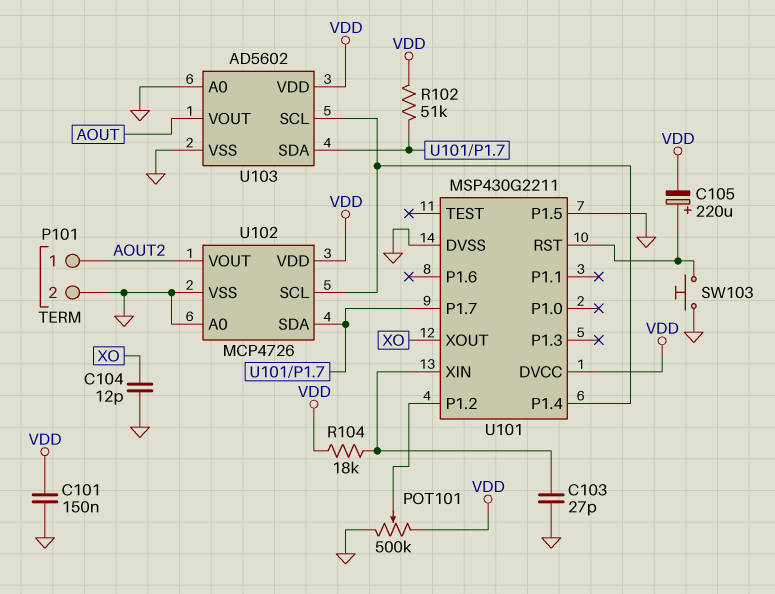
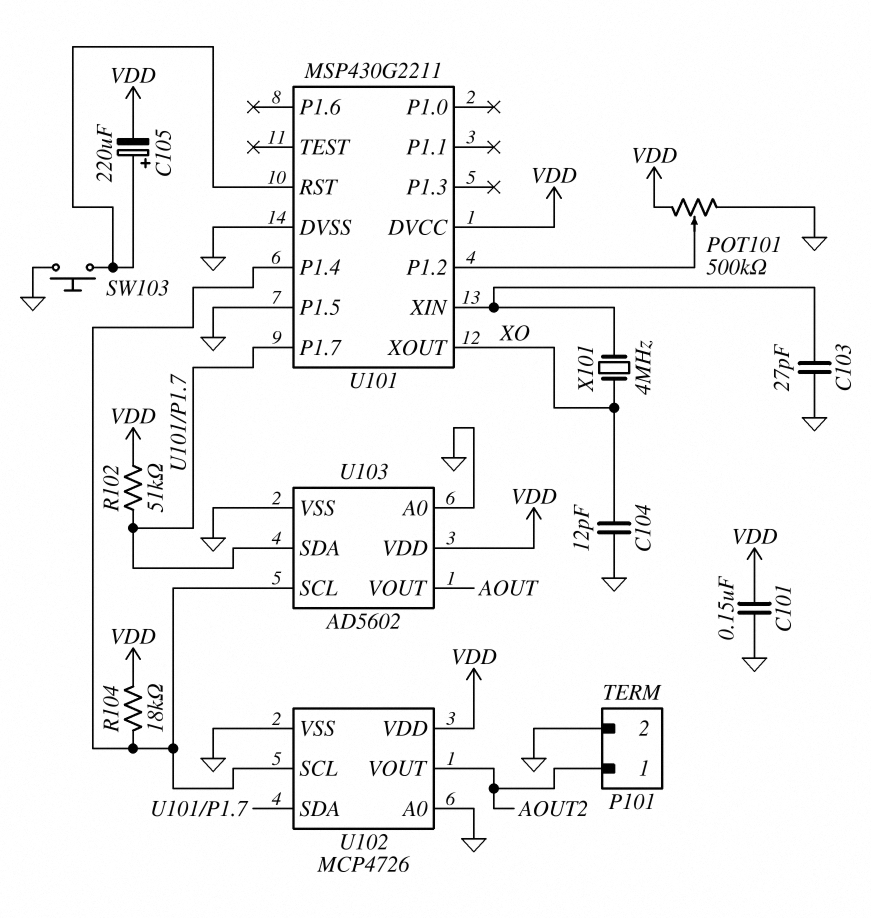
R104: 18k (U101/XIN, VDD) -> 18k (U101/P1.4, VDD)
X101: none -> 4MHz (U101/XIN, XO)

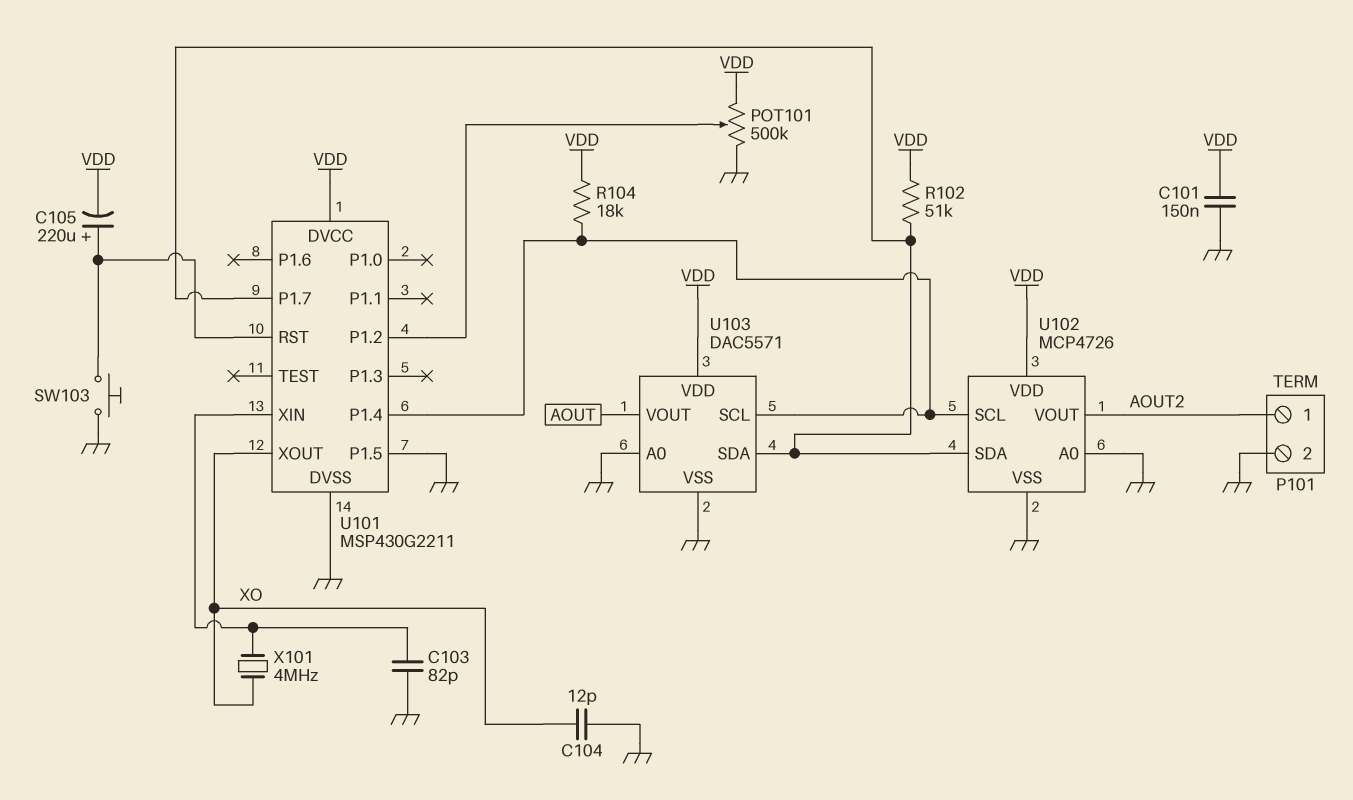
C103: 27pF (GND, U101/XIN) -> 82pF (GND, U101/XIN)
U103: AD5602 -> DAC5571

